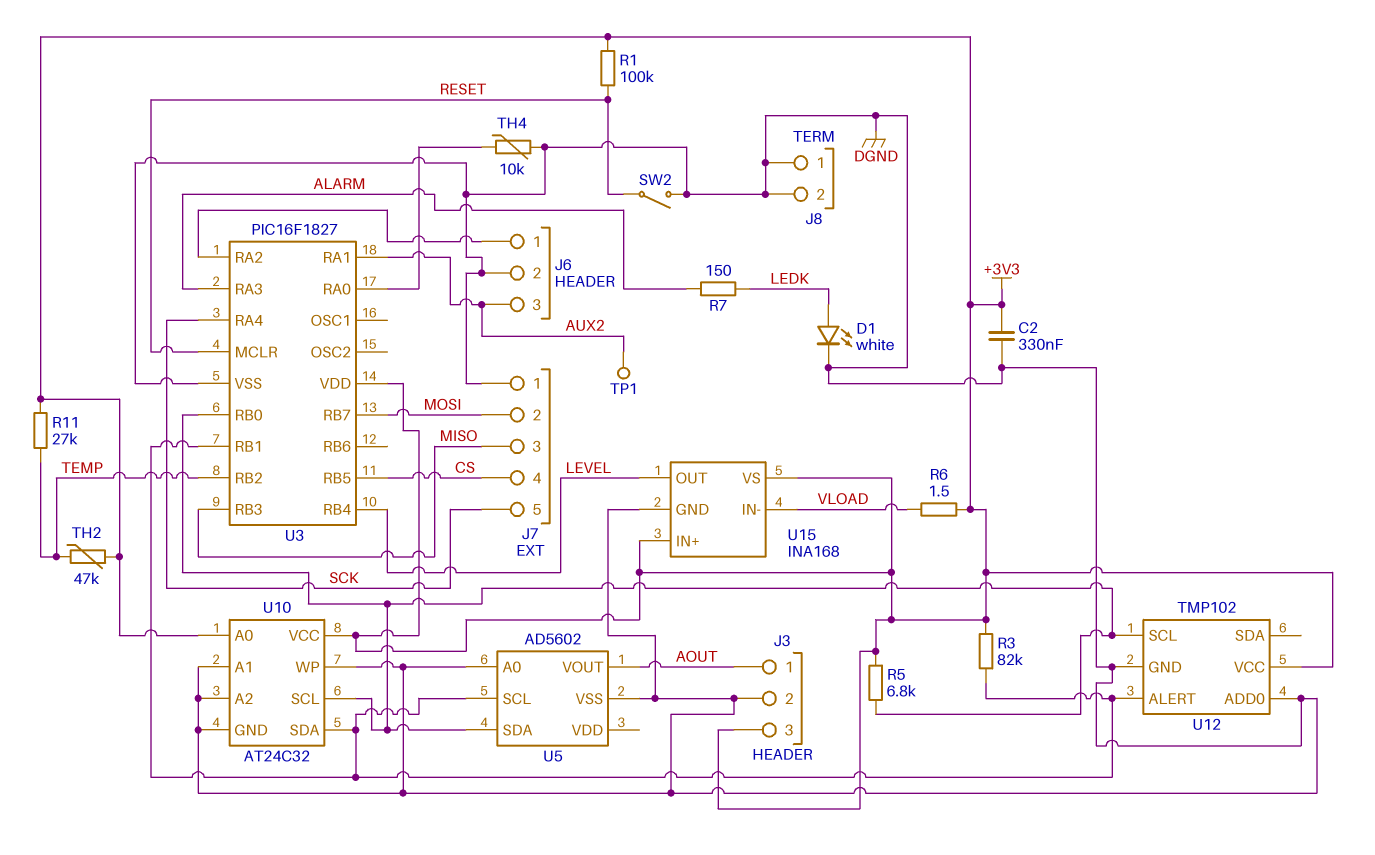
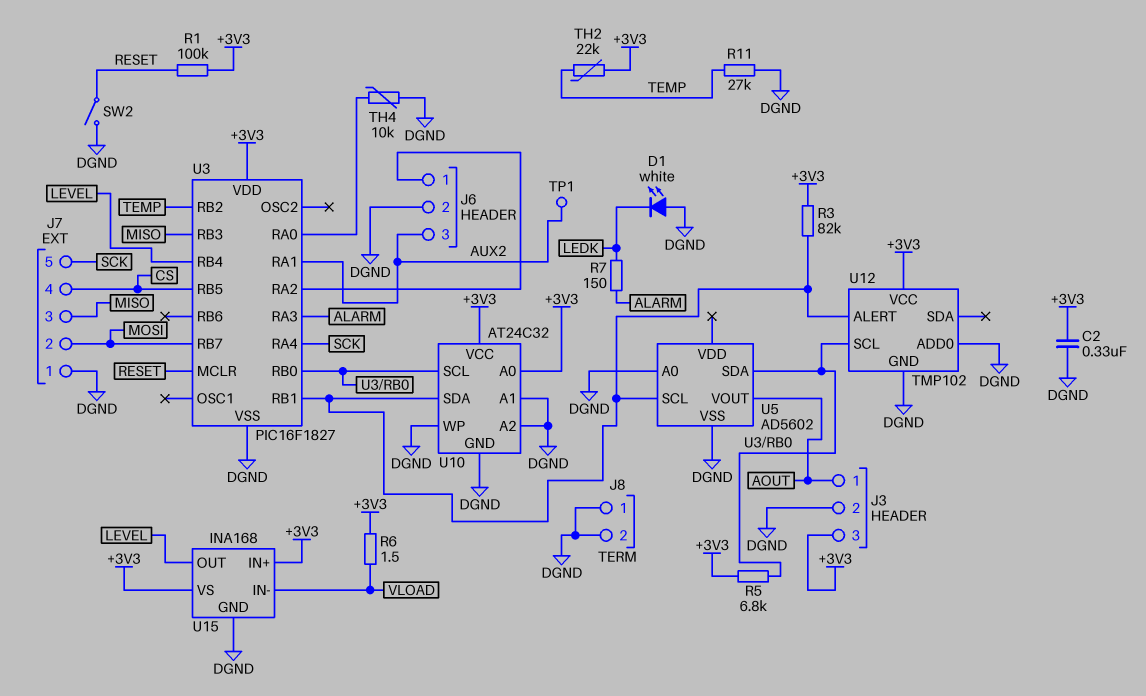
D1: LED white (A LEDK, K DGND) -> LED white (A DGND, K LEDK)
R11: 27k (+3V3, TEMP) -> 27k (DGND, TEMP)
TH2: 47k (+3V3, TEMP) -> 22k (+3V3, TEMP)

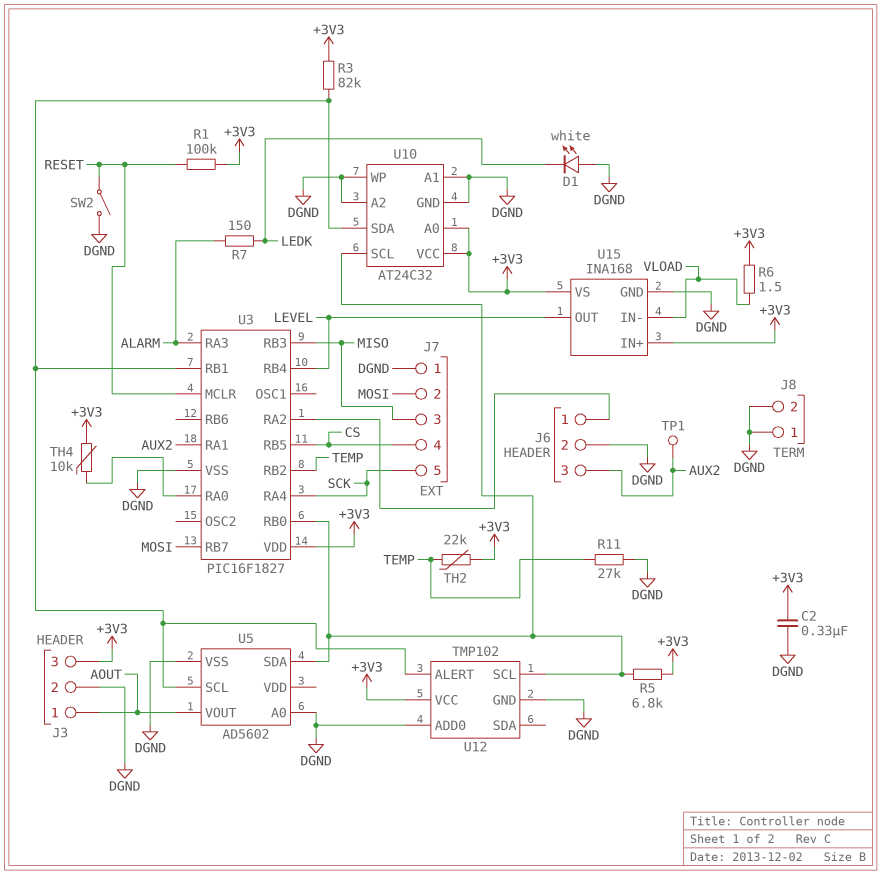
TH4: 10k (DGND, U3/RA0) -> 10k (+3V3, U3/RA0)

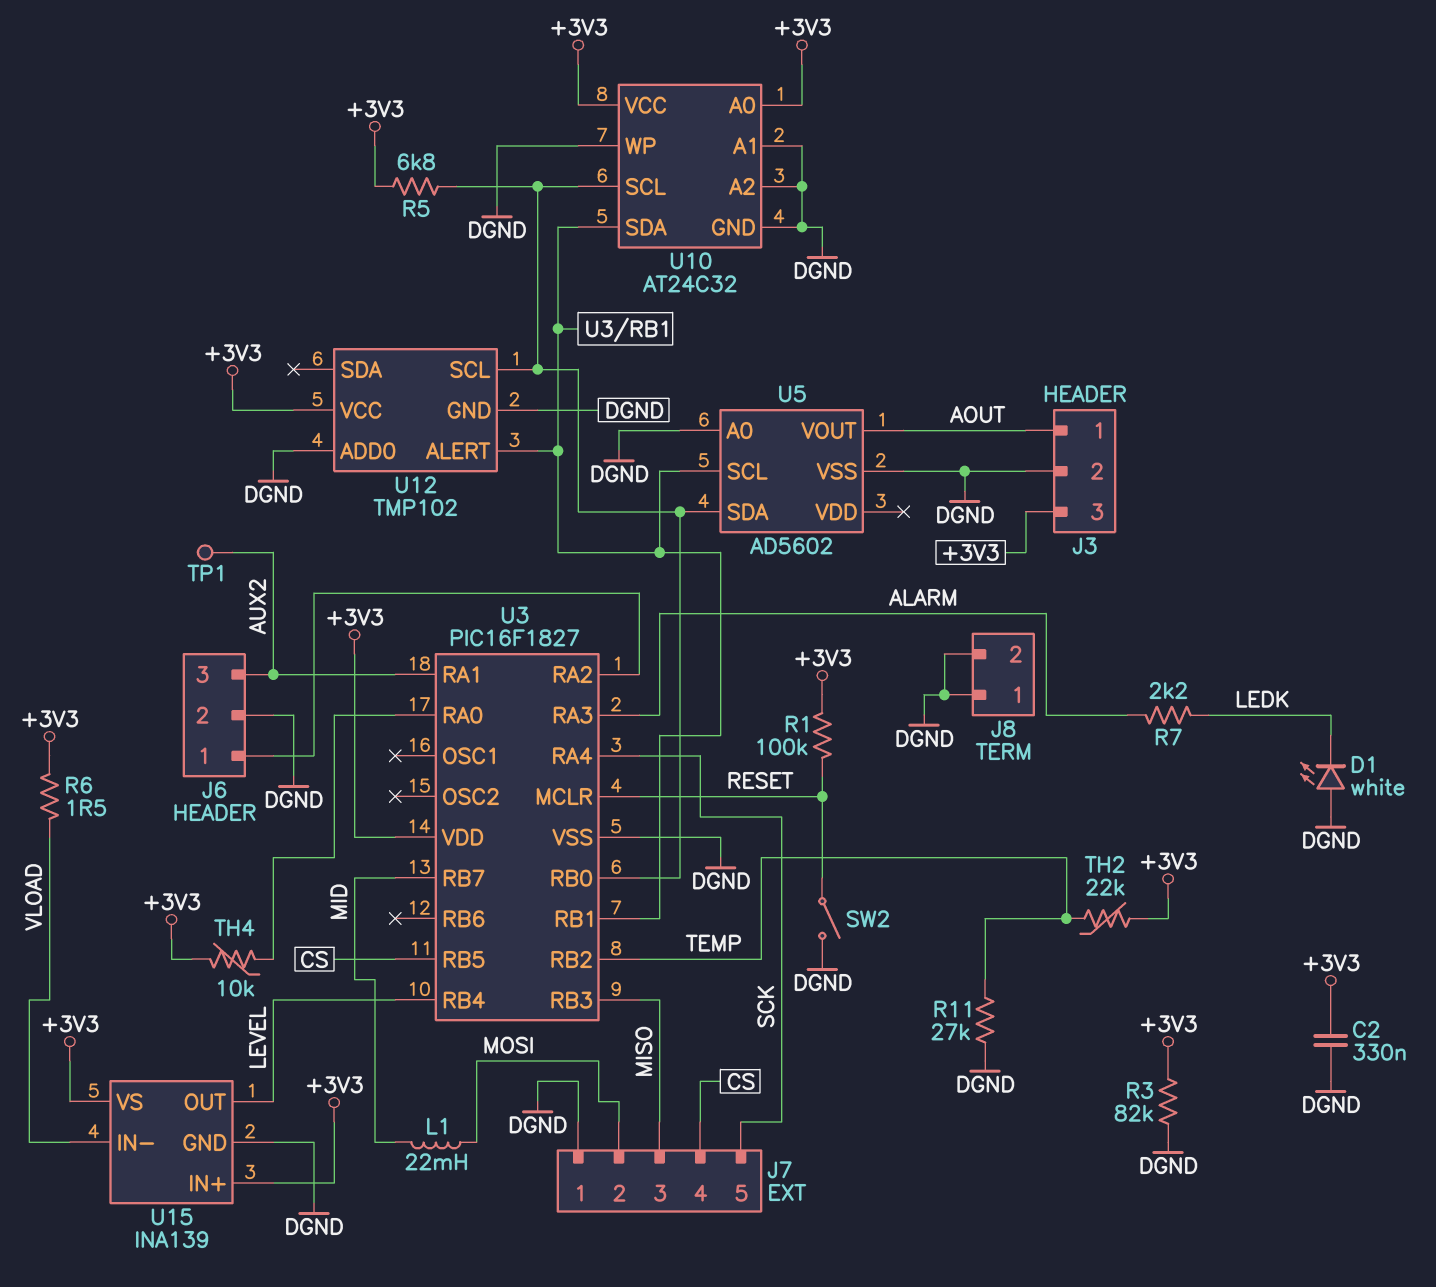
L1: none -> 22mH (MID, MOSI)
R3: 82k (+3V3, U3/RB1) -> 82k (+3V3, DGND)
R7: 150 (ALARM, LEDK) -> 2.2k (ALARM, LEDK)
U3 pin RB7: MOSI -> MID
U15: INA168 -> INA139

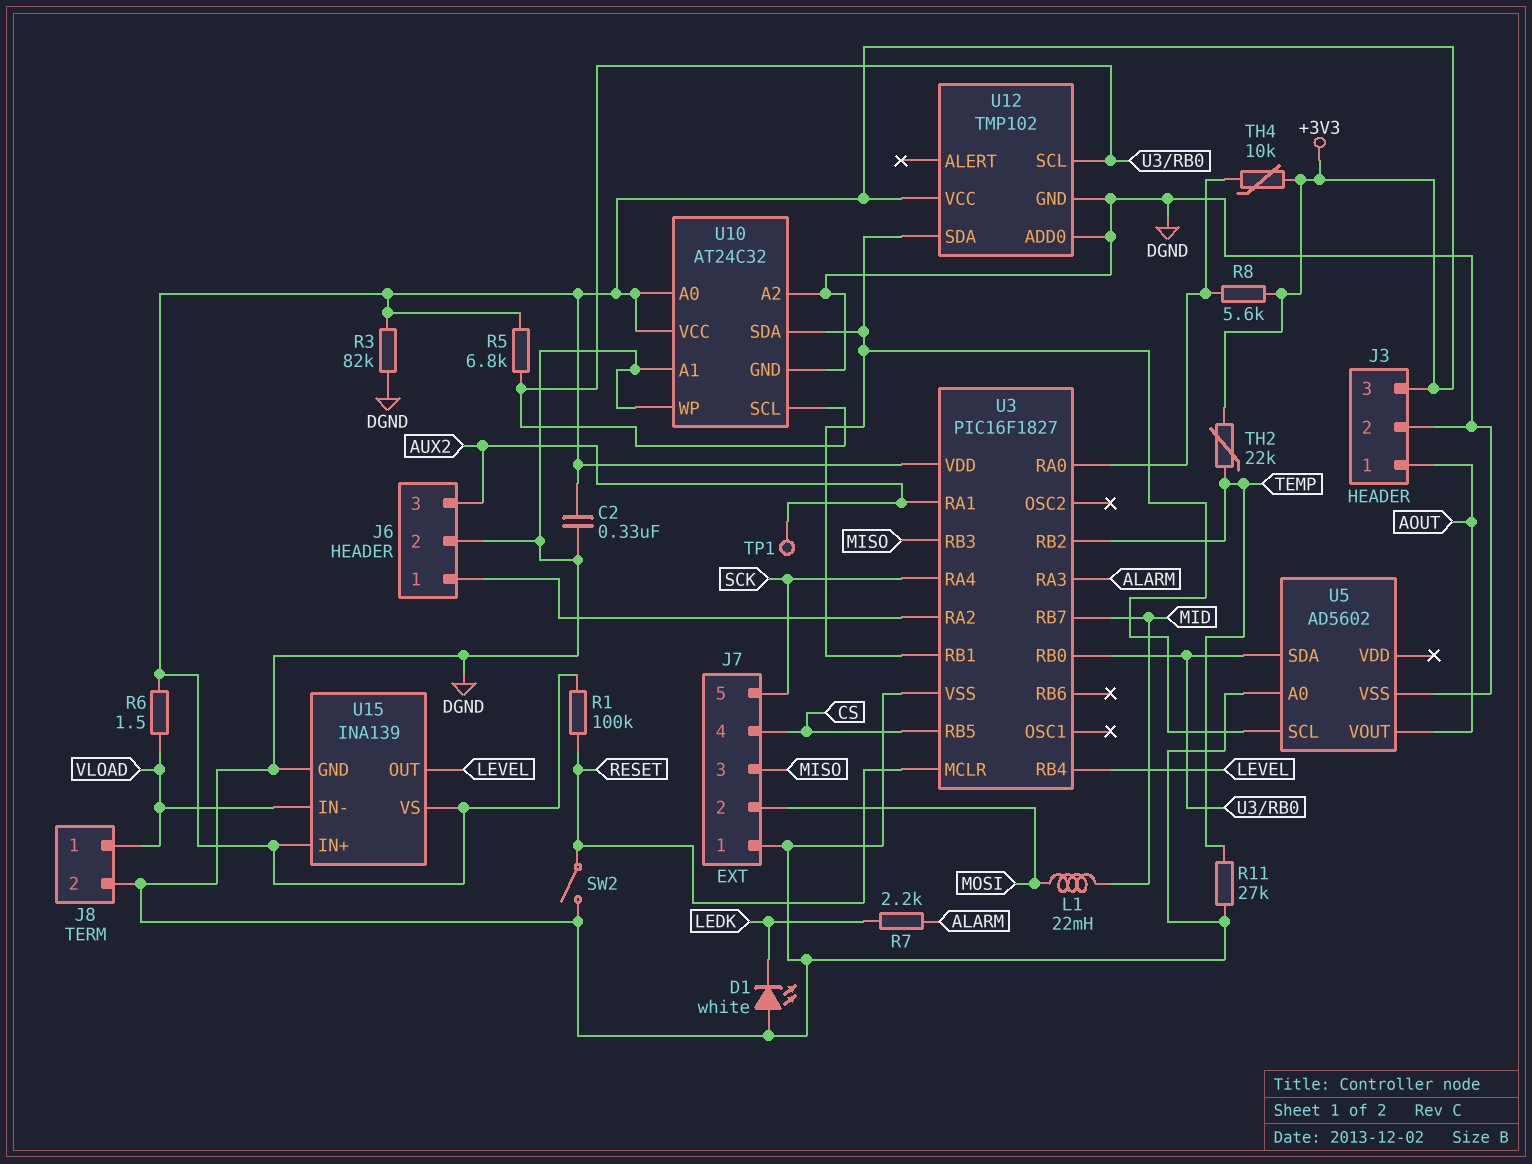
J8 pin 1: DGND -> VLOAD
R8: none -> 5.6k (+3V3, U3/RA0)
U12 pin ALERT: U3/RB1 -> none
U12 pin SDA: none -> U3/RB1

